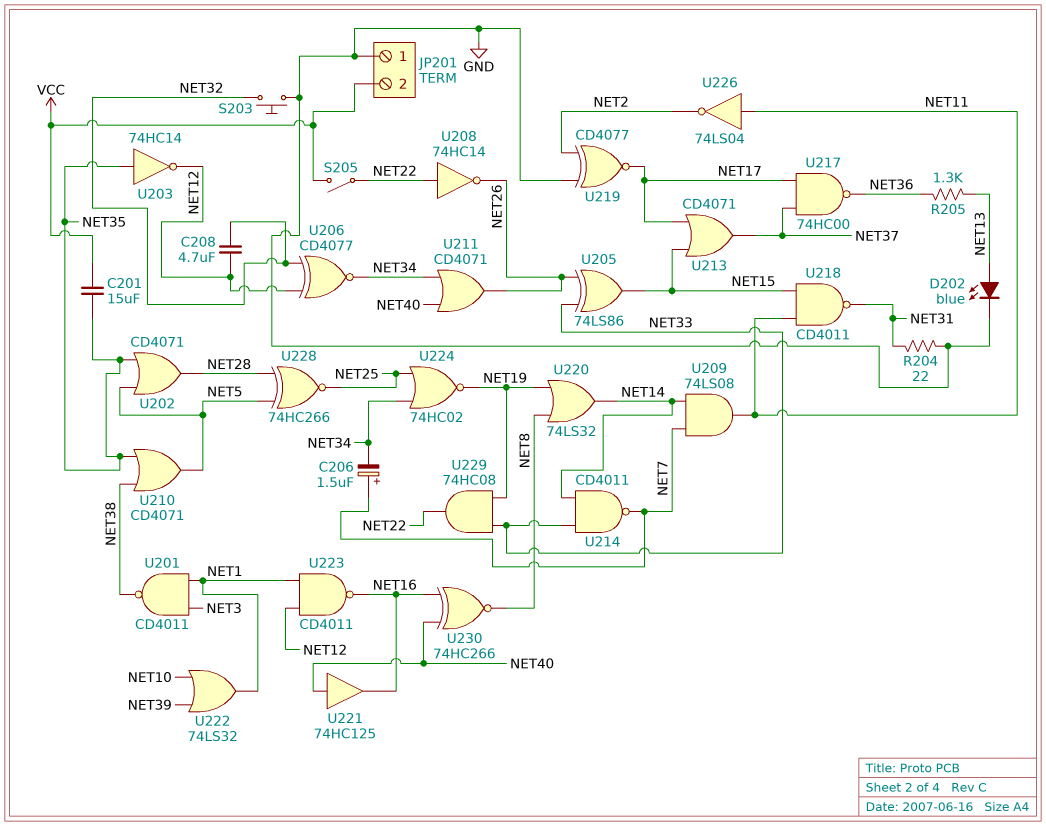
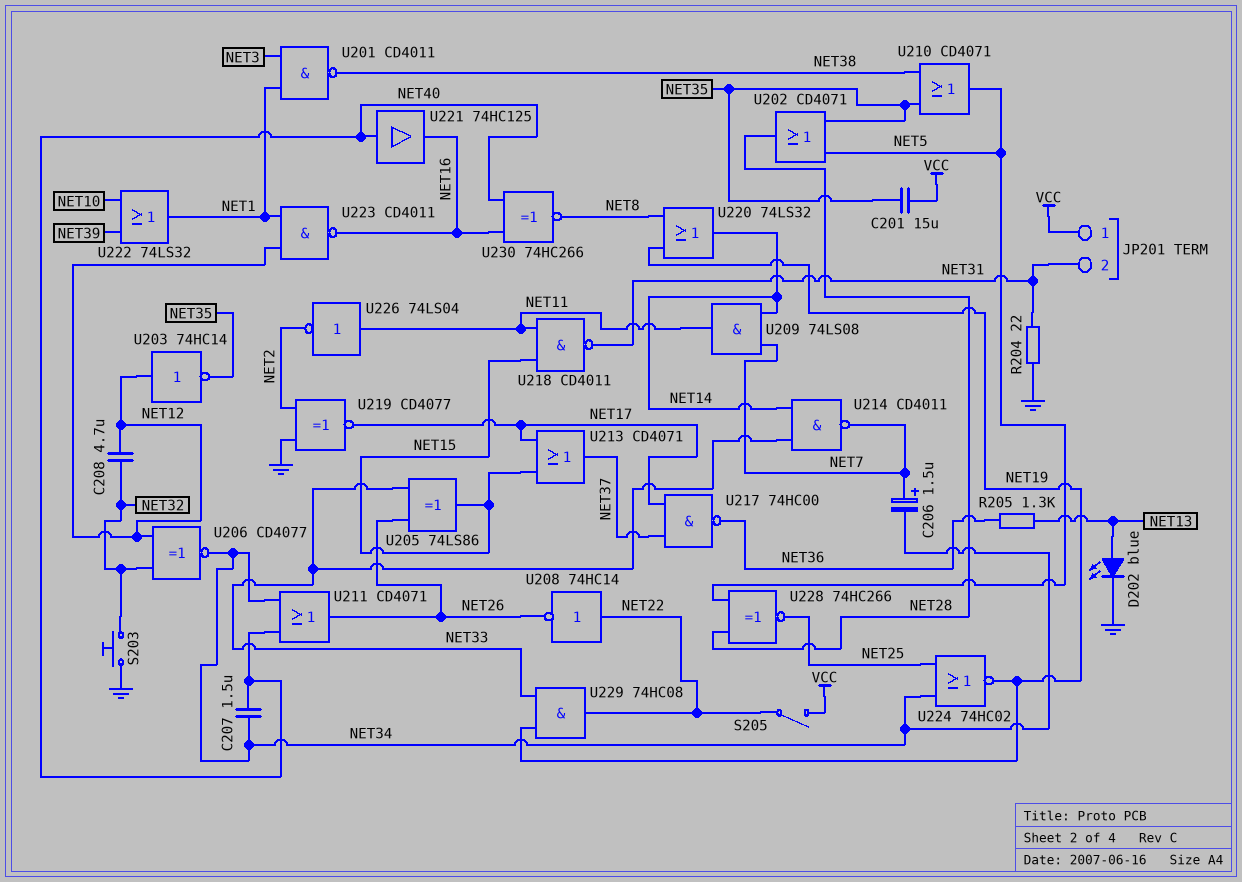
C207: none -> 1.5uF (NET34, NET40)
JP201 pin 1: GND -> VCC
JP201 pin 2: VCC -> NET31
U203: NOT 74HC14 (in NET35, out NET12) -> NOT 74HC14 (in NET12, out NET35)

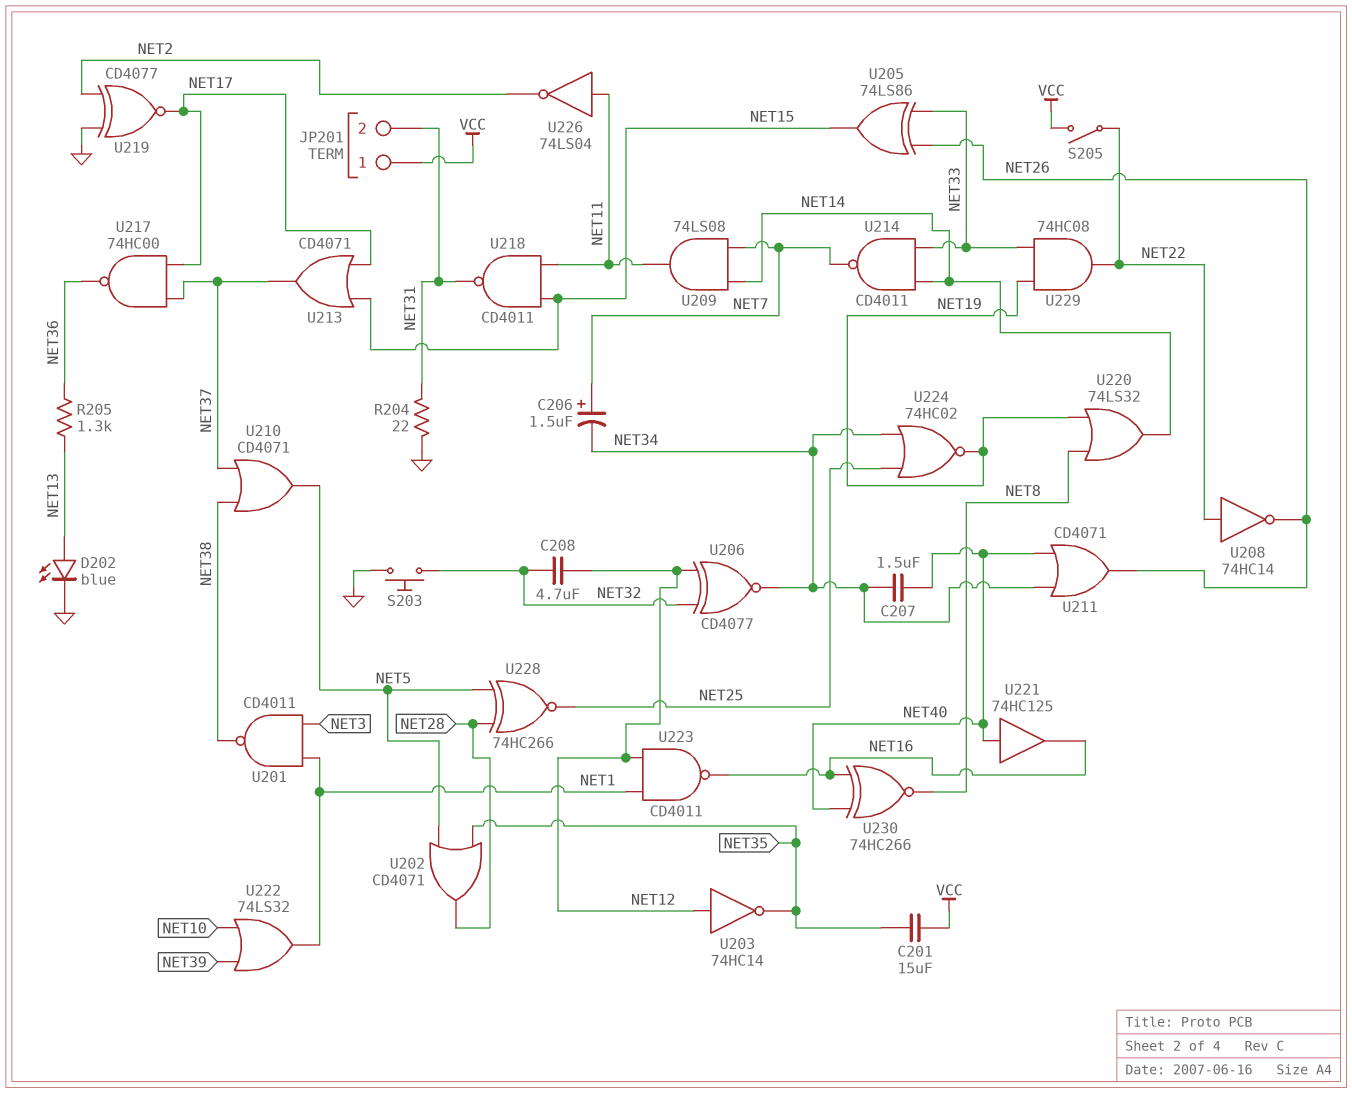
U210: OR CD4071 (in NET35, in NET38, out NET5) -> OR CD4071 (in NET37, in NET38, out NET5)

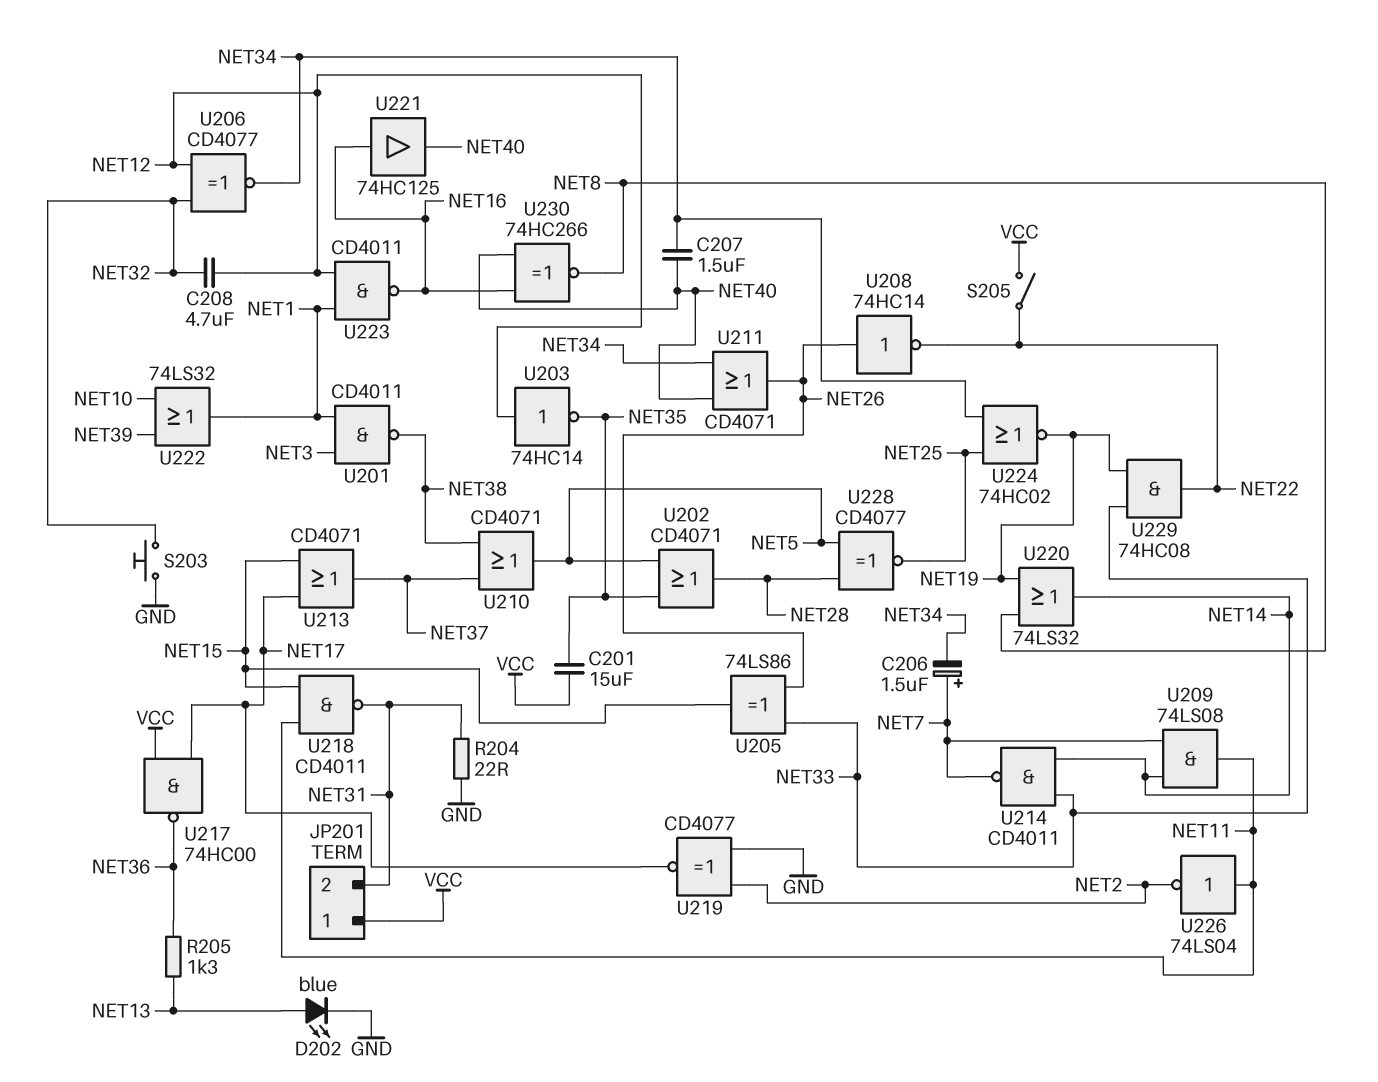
U208: NOT 74HC14 (in NET22, out NET26) -> NOT 74HC14 (in NET26, out NET22)
U217: NAND 74HC00 (in NET17, in NET37, out NET36) -> NAND 74HC00 (in NET17, in VCC, out NET36)
U221: buffer 74HC125 (in NET40, out NET16) -> buffer 74HC125 (in NET16, out NET40)
U228: XNOR 74HC266 (in NET5, in NET28, out NET25) -> XNOR CD4077 (in NET5, in NET28, out NET25)

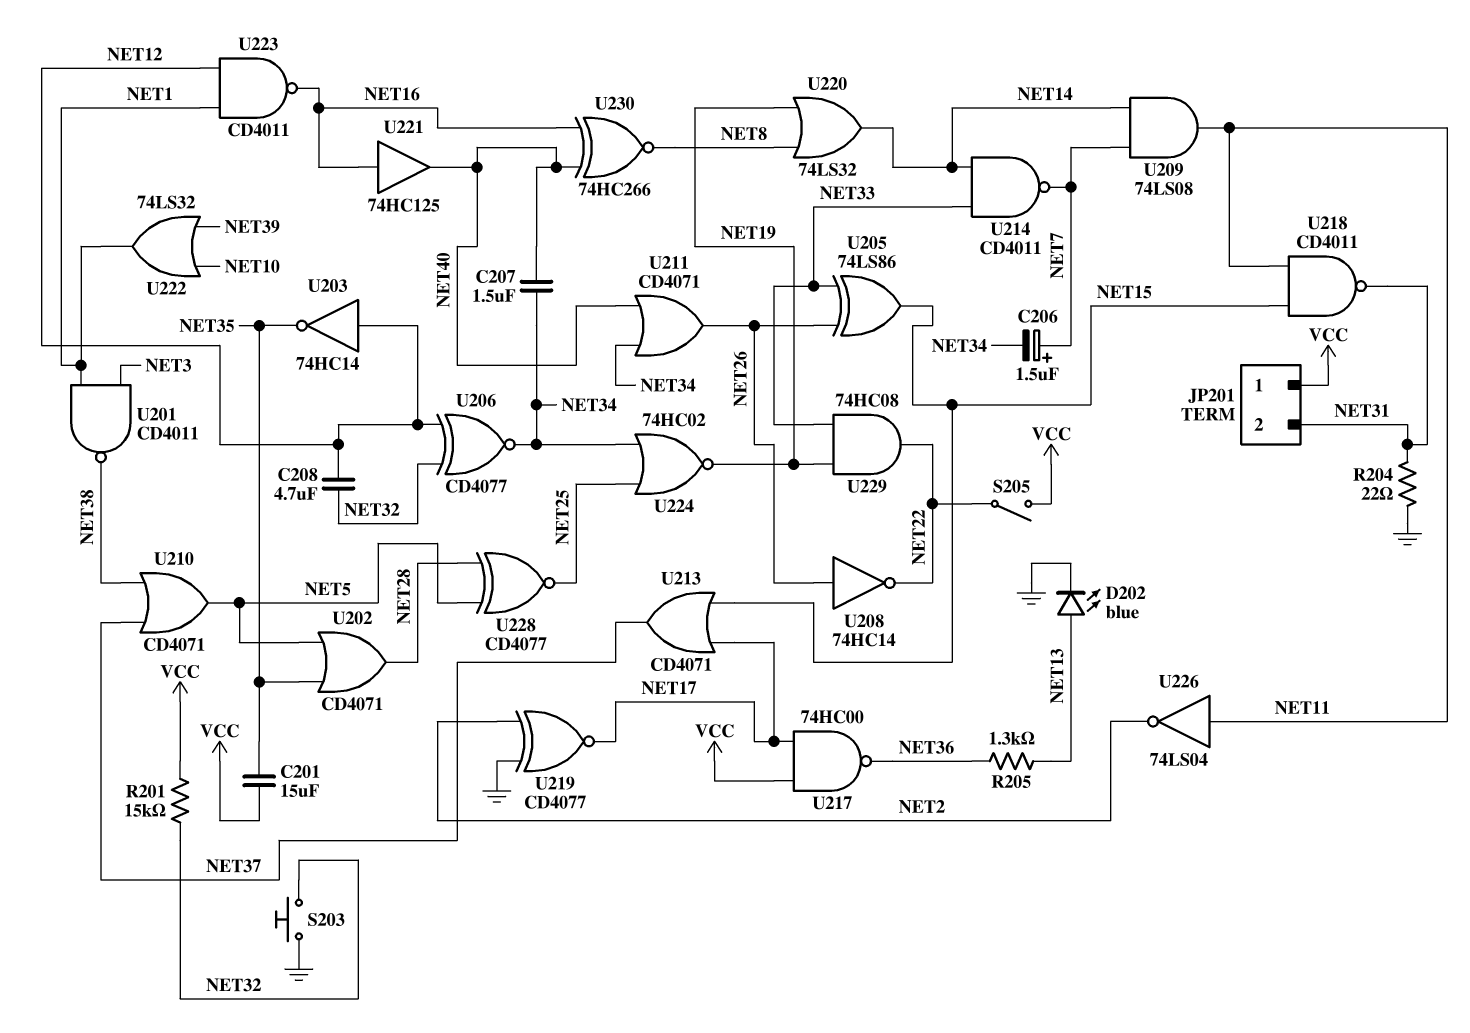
R201: none -> 15k (NET32, VCC)

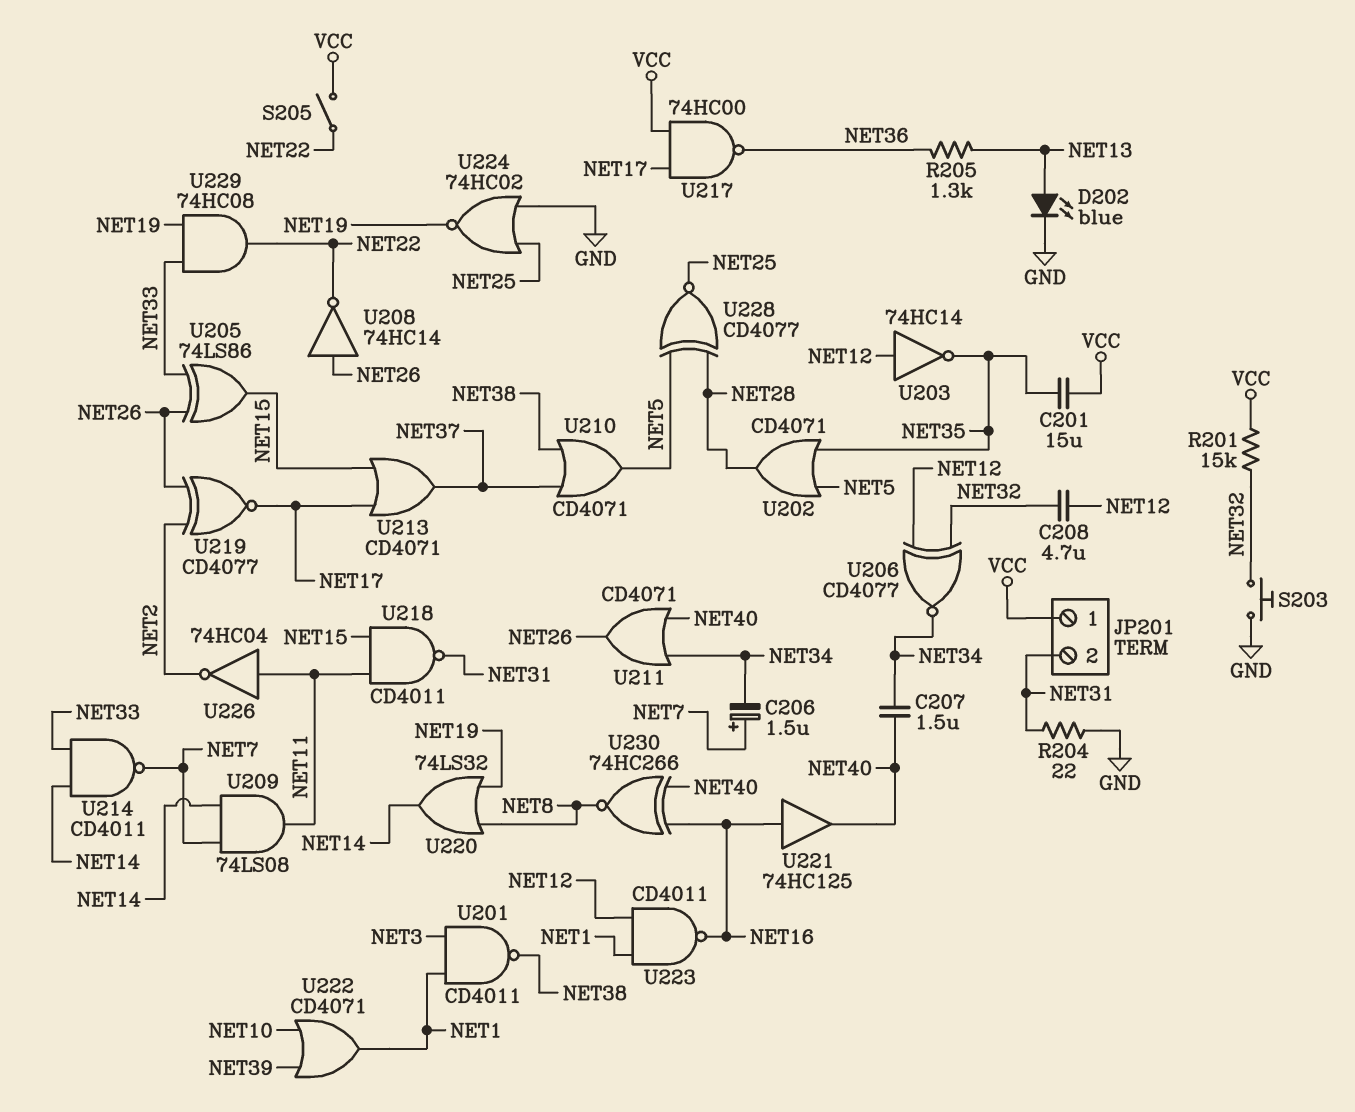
U219: XNOR CD4077 (in GND, in NET2, out NET17) -> XNOR CD4077 (in NET2, in NET26, out NET17)
U222: OR 74LS32 (in NET10, in NET39, out NET1) -> OR CD4071 (in NET10, in NET39, out NET1)
U224: NOR 74HC02 (in NET25, in NET34, out NET19) -> NOR 74HC02 (in GND, in NET25, out NET19)
U226: NOT 74LS04 (in NET11, out NET2) -> NOT 74HC04 (in NET11, out NET2)

